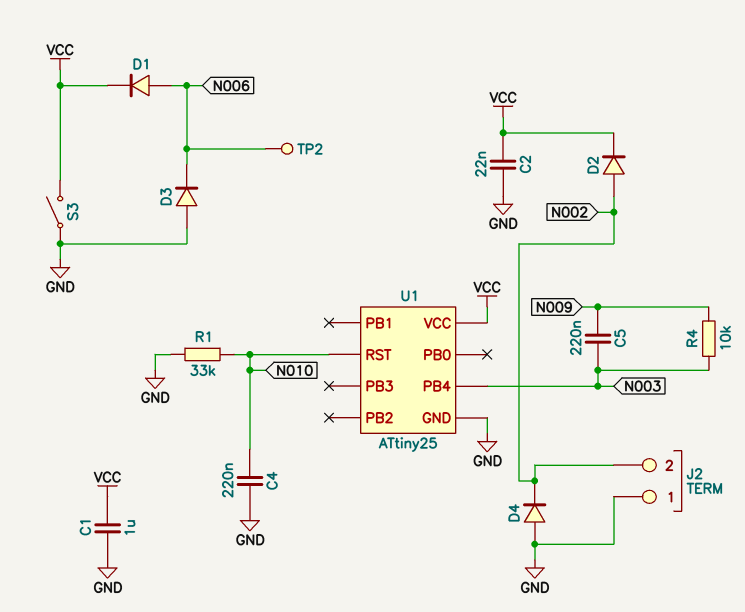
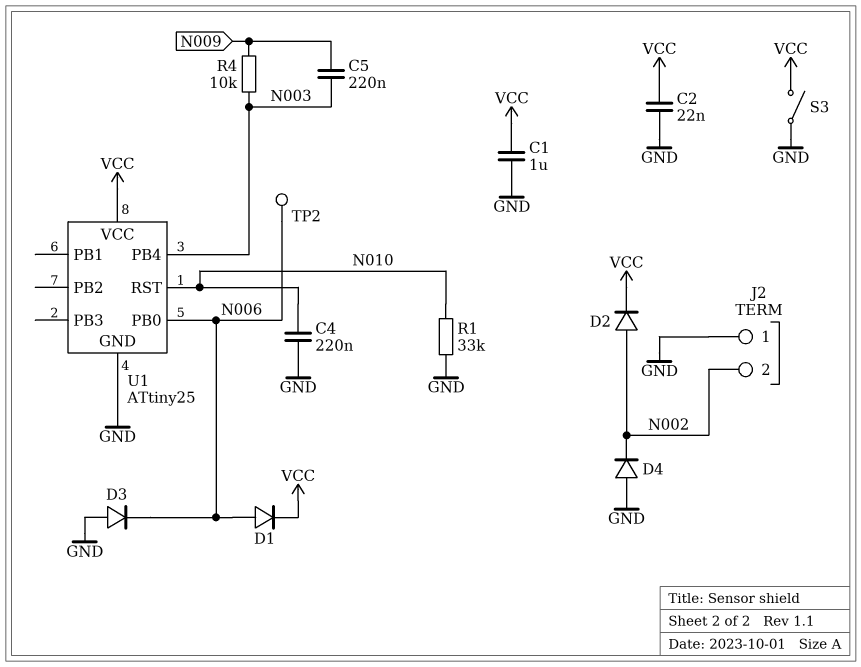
U1 pin PB0: none -> N006

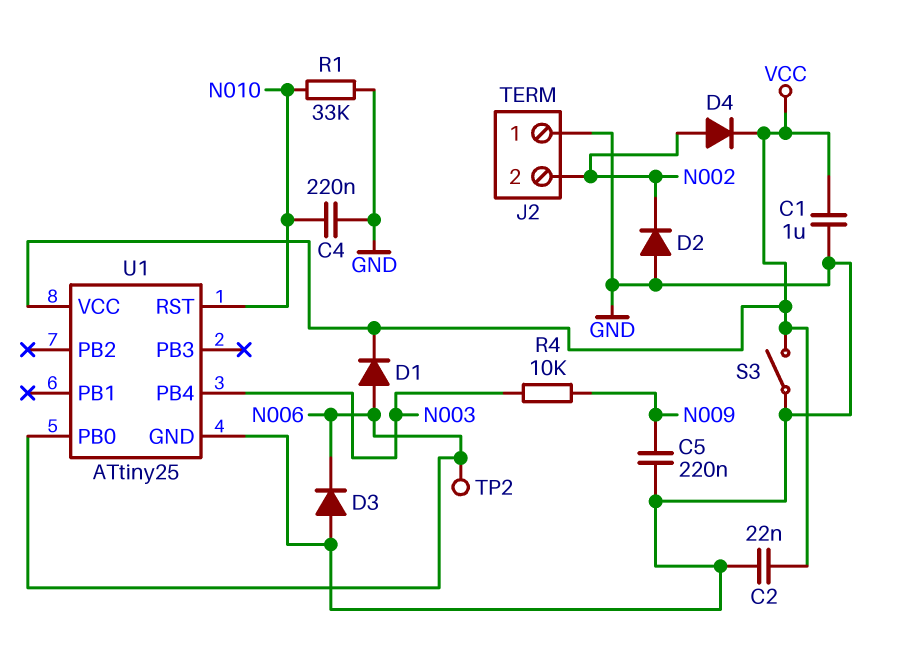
C5: 220nF (N003, N009) -> 220nF (GND, N009)
D2: diode (A N002, K VCC) -> diode (A GND, K N002)
D4: diode (A GND, K N002) -> diode (A N002, K VCC)

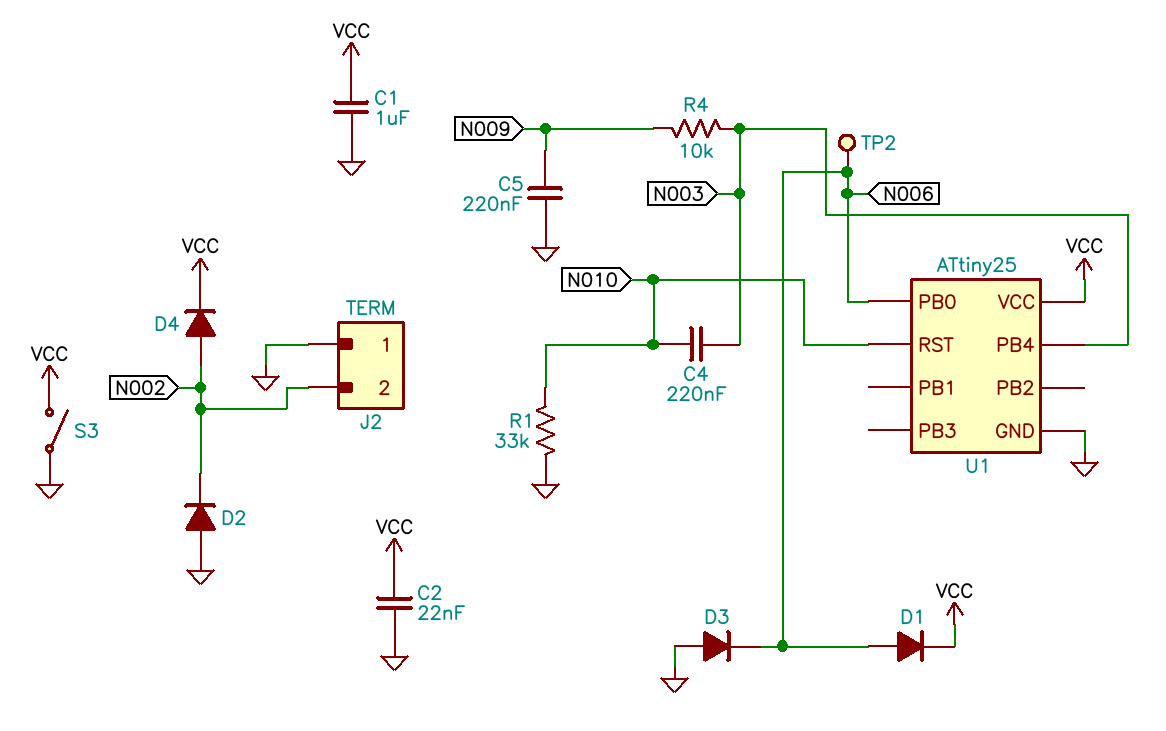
C4: 220nF (GND, N010) -> 220nF (N003, N010)

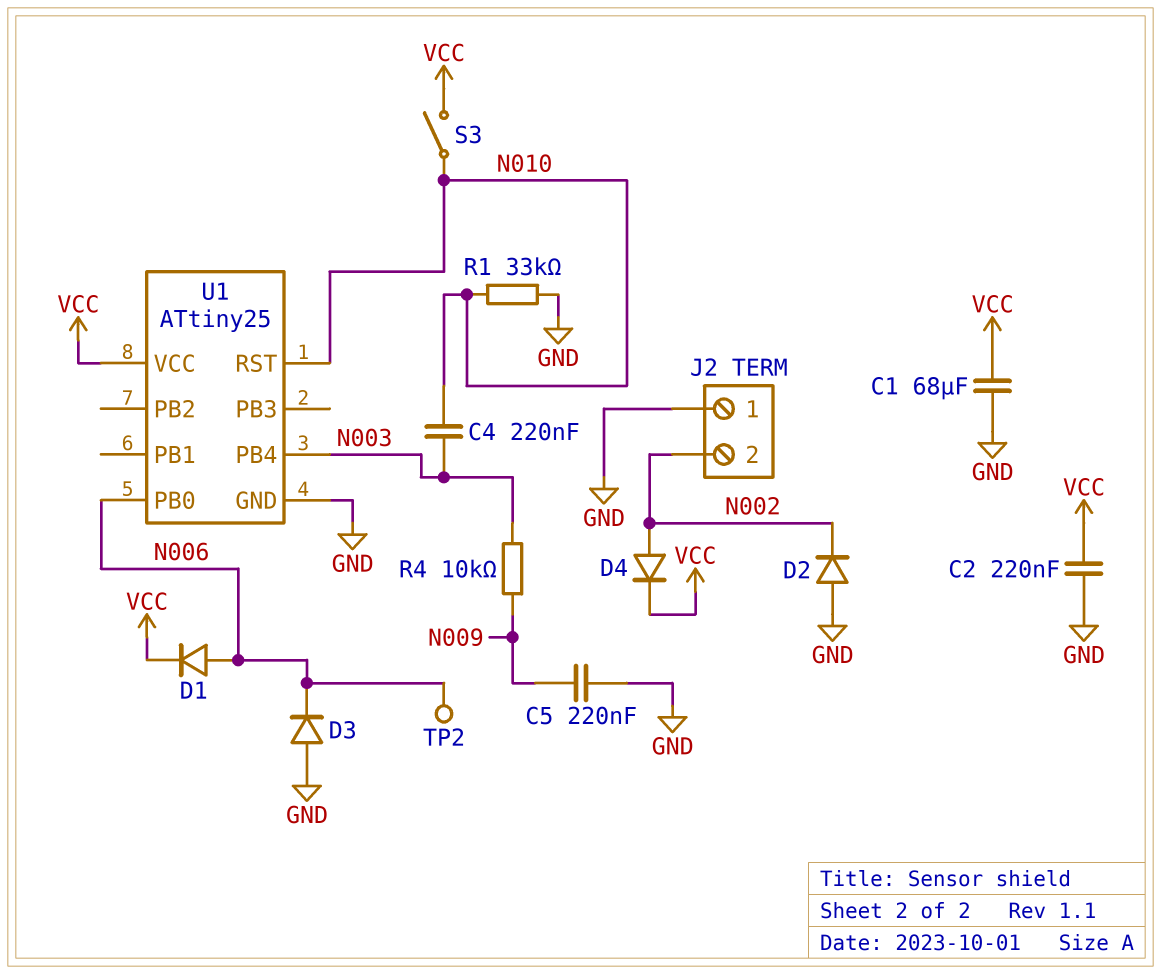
C1: 1uF (GND, VCC) -> 68uF (GND, VCC)
C2: 22nF (GND, VCC) -> 220nF (GND, VCC)
S3: switch (GND, VCC) -> switch (N010, VCC)

